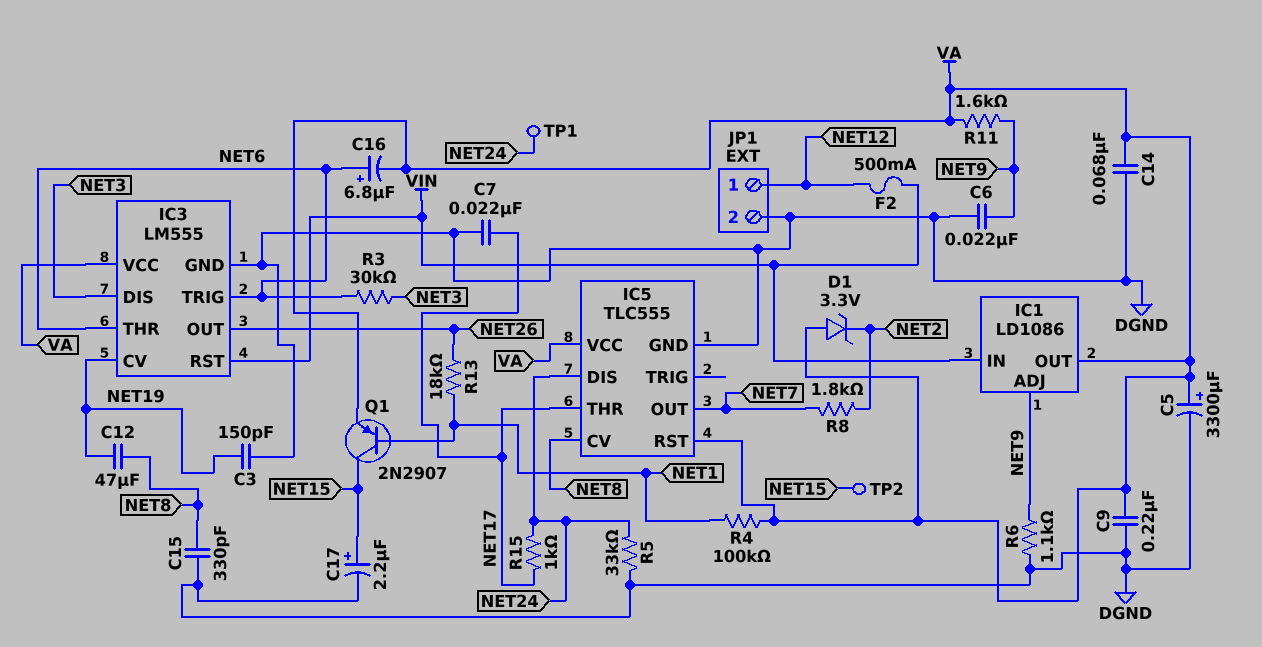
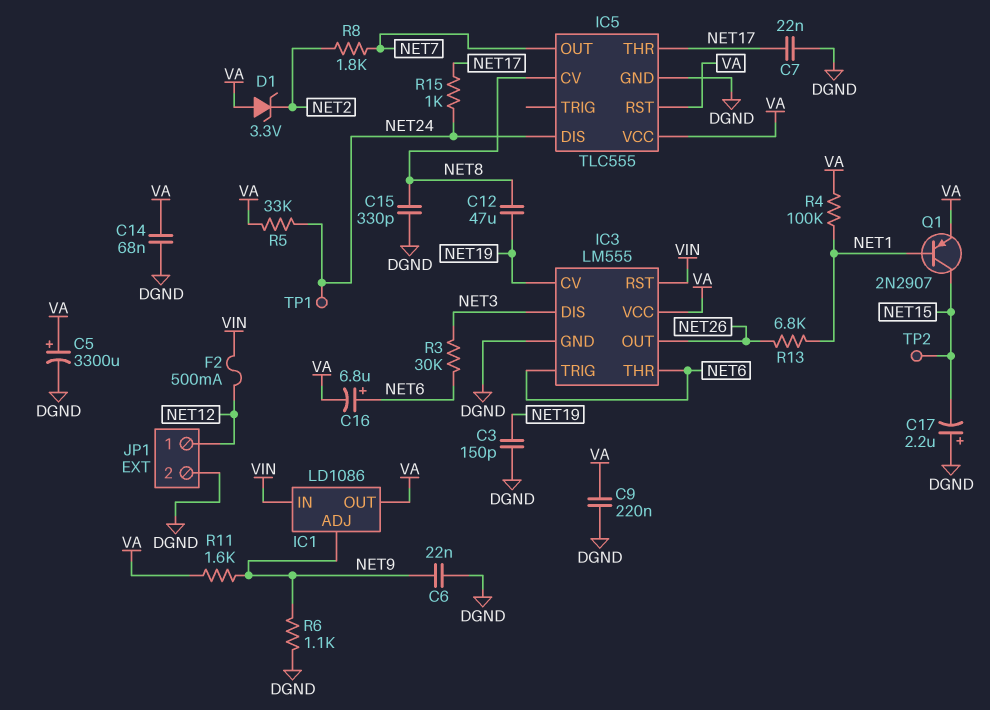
C17: 2.2uF (plus NET15, minus DGND) -> 2.2uF (plus DGND, minus NET15)
R5: 33k (DGND, NET24) -> 33k (NET24, VA)
R13: 18k (NET1, NET26) -> 6.8k (NET1, NET26)

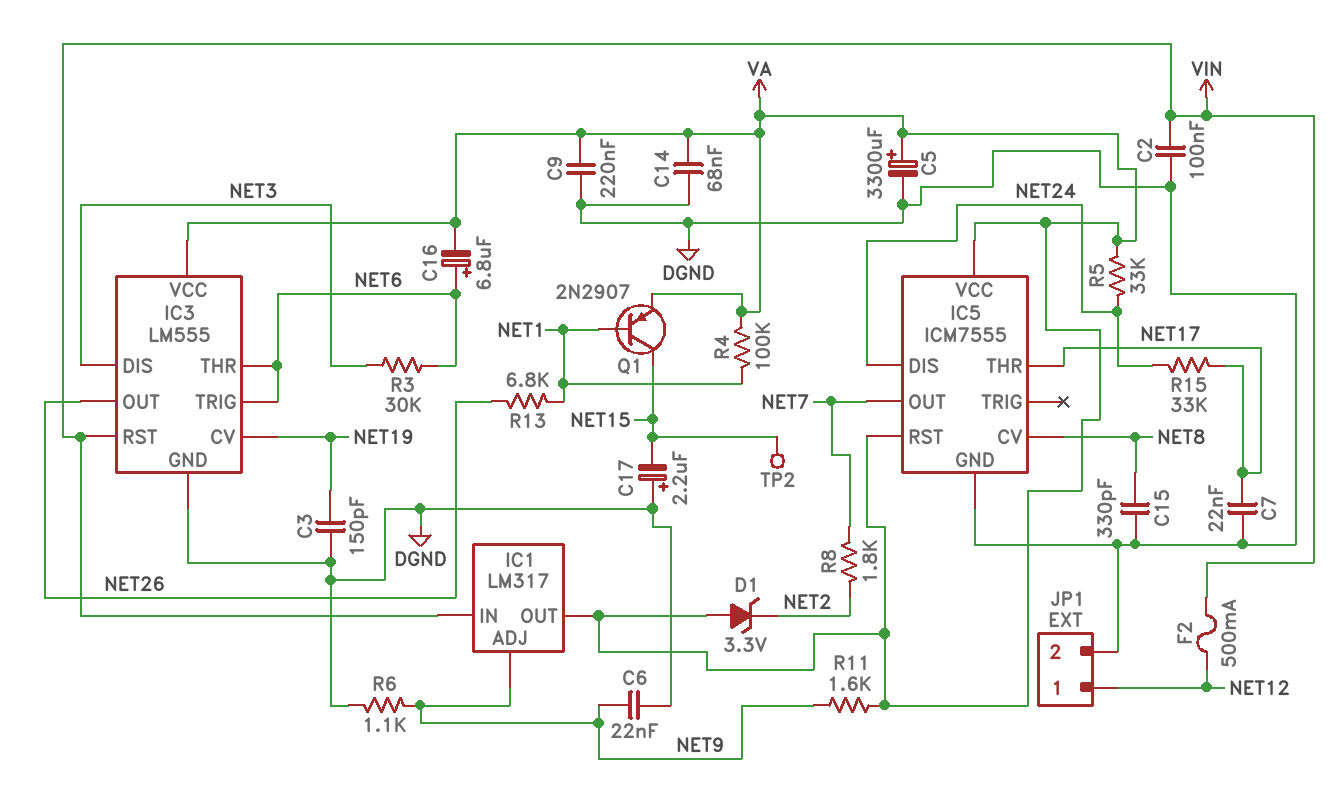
C2: none -> 100nF (DGND, VIN)
C12: 47uF (NET8, NET19) -> none
IC1: LD1086 -> LM317
IC5: TLC555 -> ICM7555
R15: 1k (NET17, NET24) -> 33k (NET17, NET24)
TP1: test point (NET24) -> none

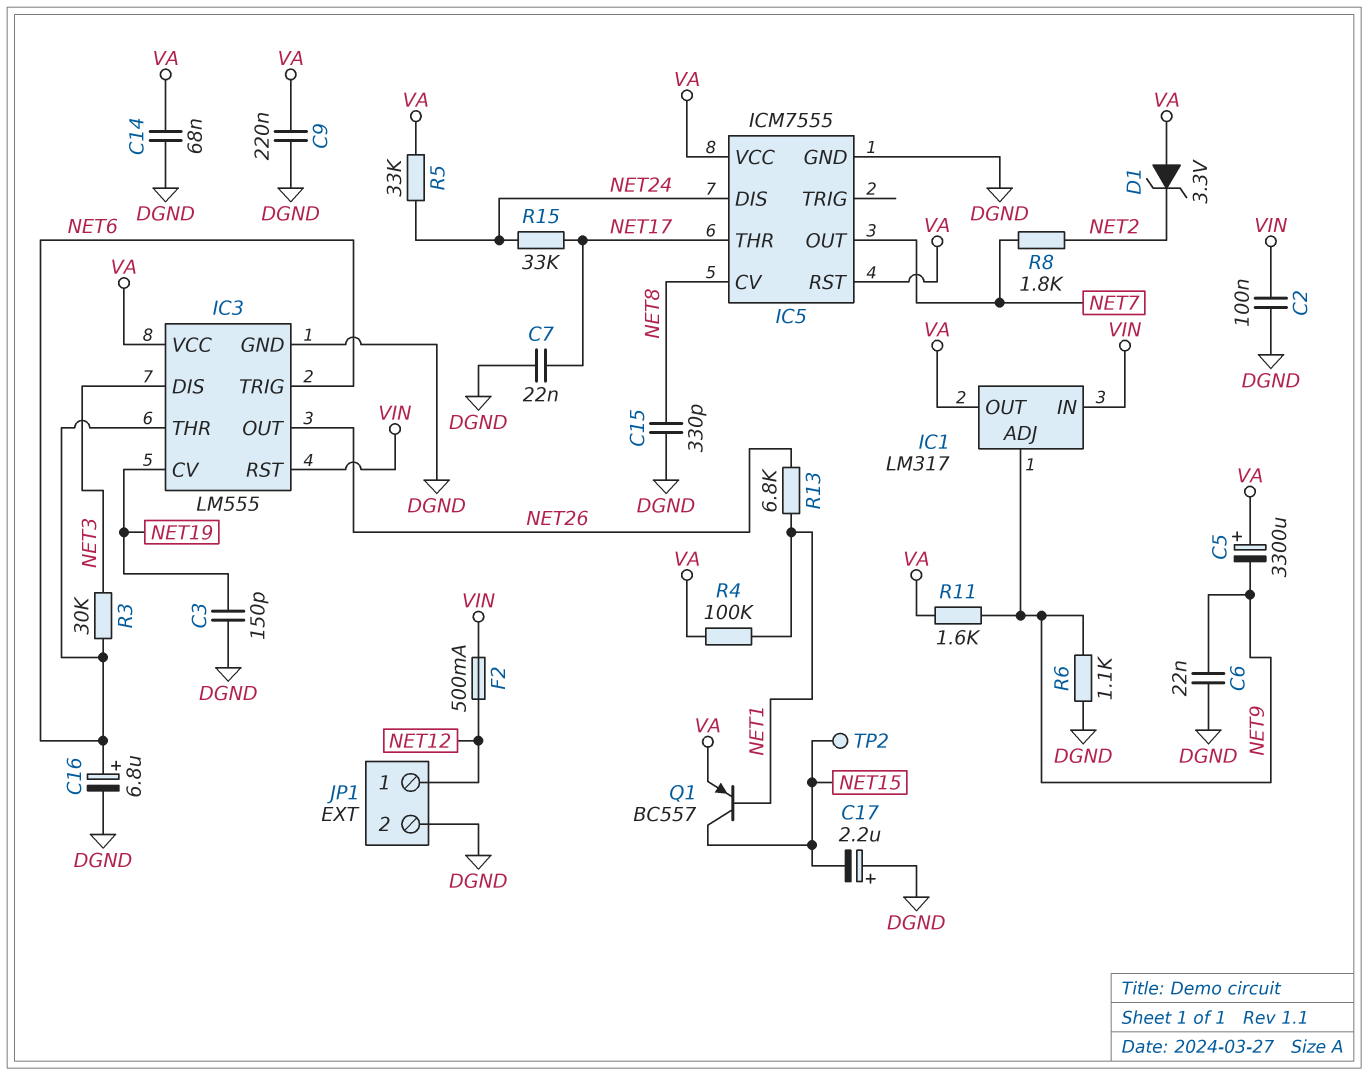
C5: 3300uF (plus VA, minus DGND) -> 3300uF (plus VA, minus NET9)
C16: 6.8uF (plus NET6, minus VA) -> 6.8uF (plus NET6, minus DGND)
Q1: PNP 2N2907 (B NET1, C NET15, E VA) -> PNP BC557 (B NET1, C NET15, E VA)

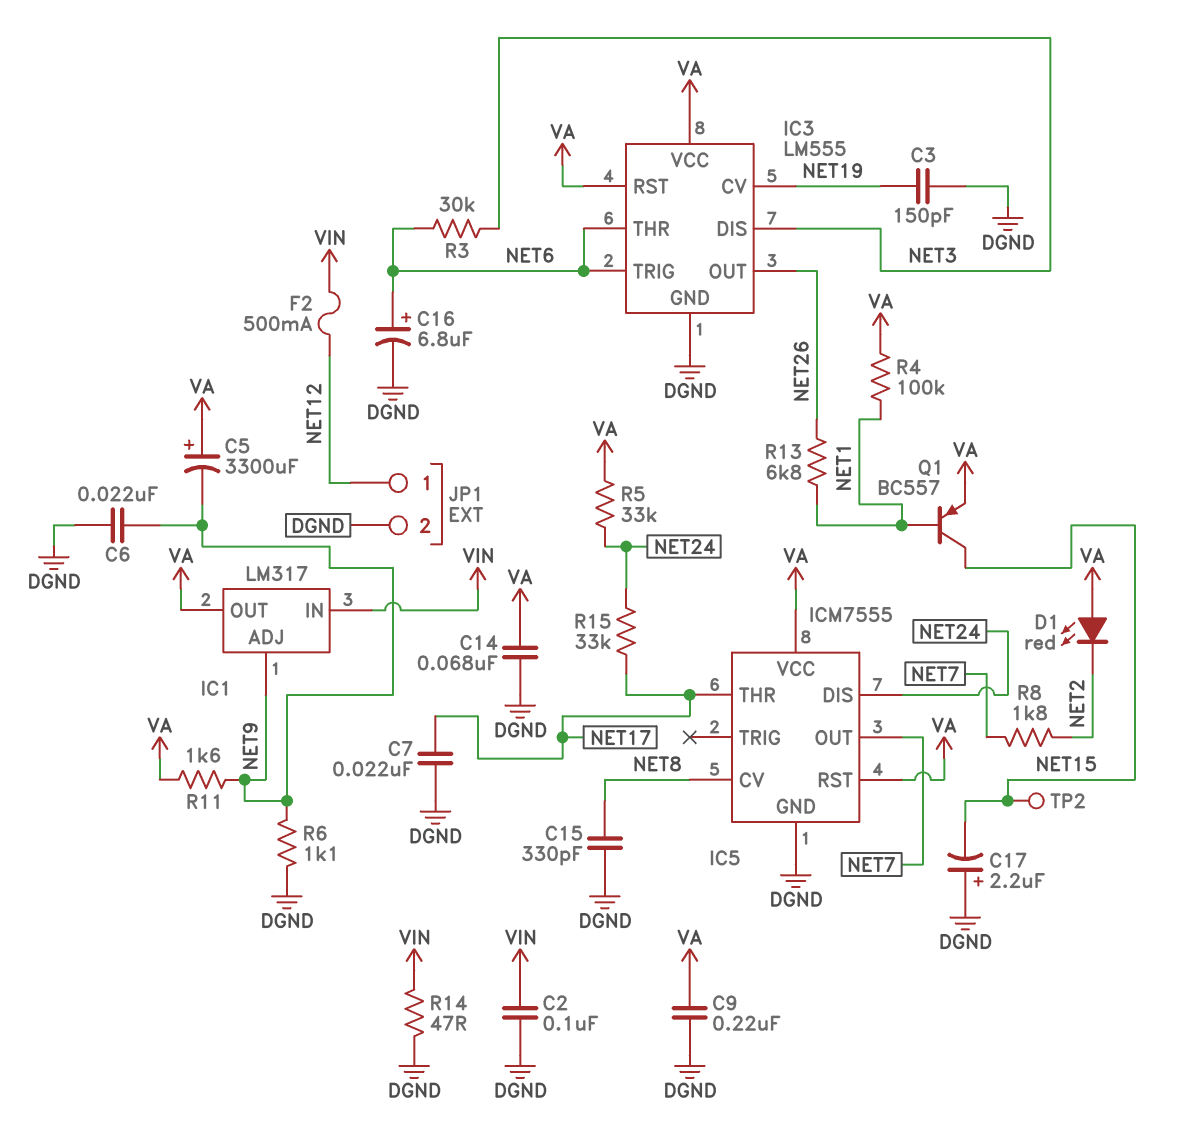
D1: zener 3.3V (A VA, K NET2) -> LED red (A VA, K NET2)
IC3 pin RST: VIN -> VA
R14: none -> 47 (DGND, VIN)

